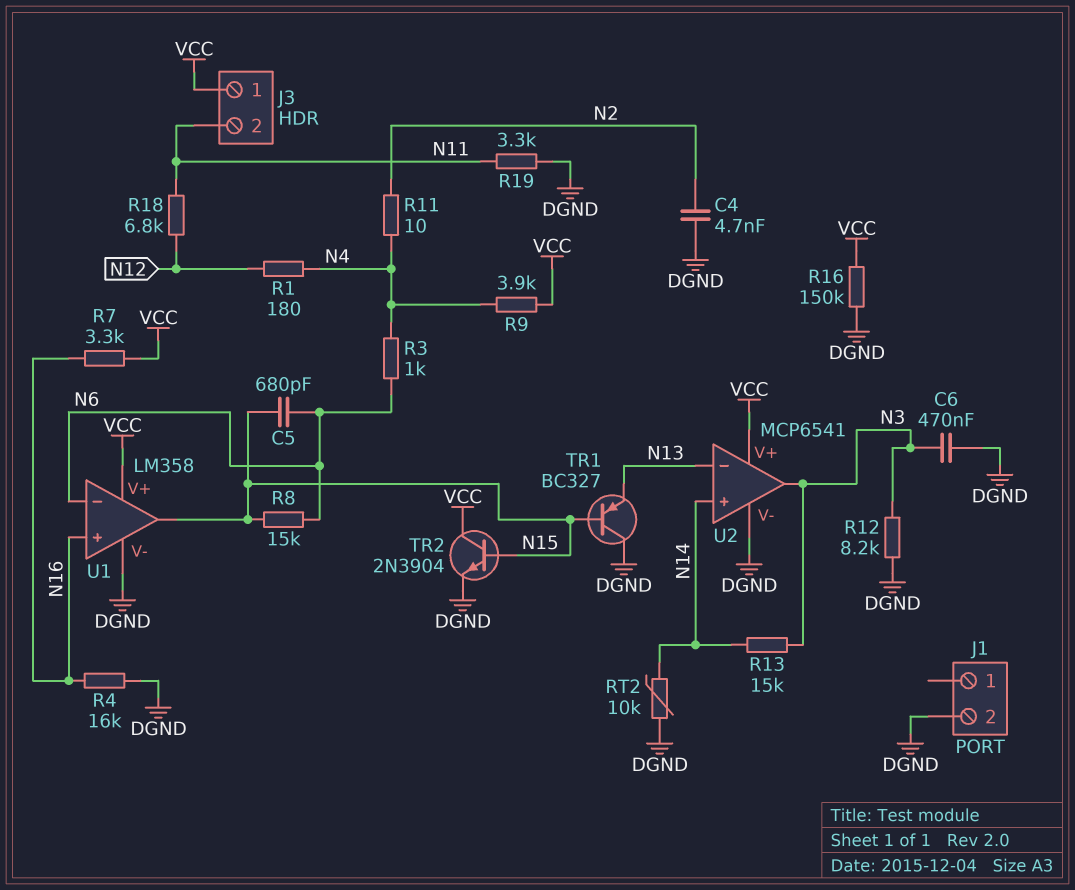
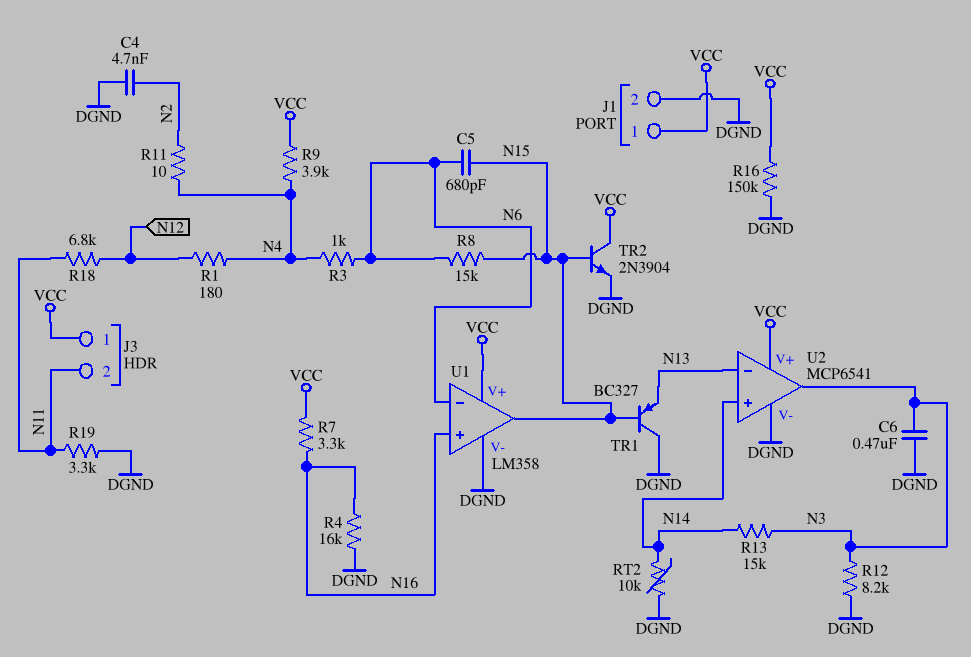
J1 pin 1: none -> VCC

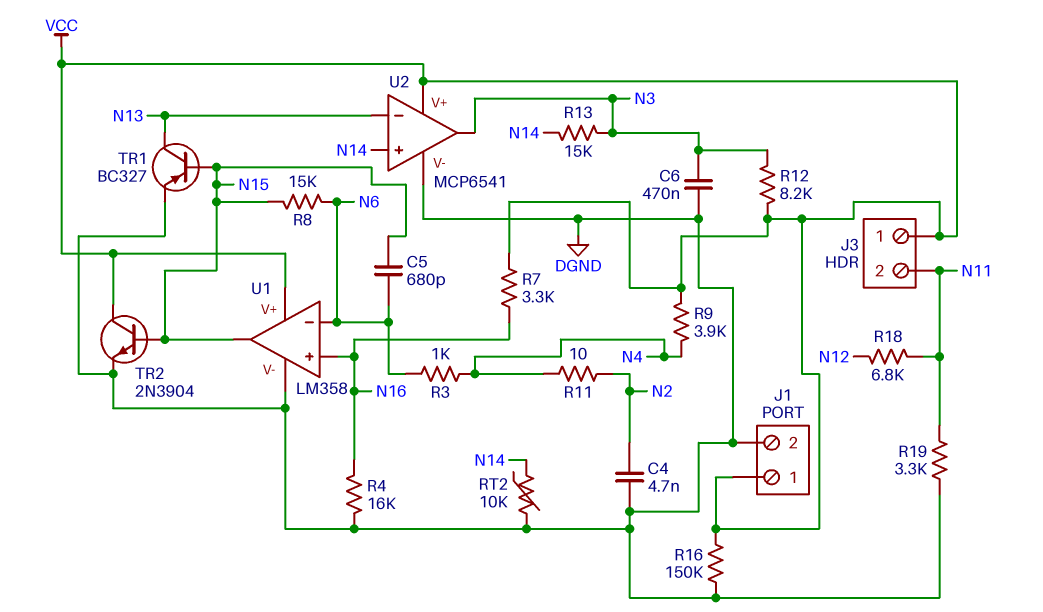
R1: 180 (N4, N12) -> none
R12: 8.2k (DGND, N3) -> 8.2k (N3, VCC)
TR1: PNP BC327 (B N15, C DGND, E N13) -> PNP BC327 (B N15, C N13, E DGND)

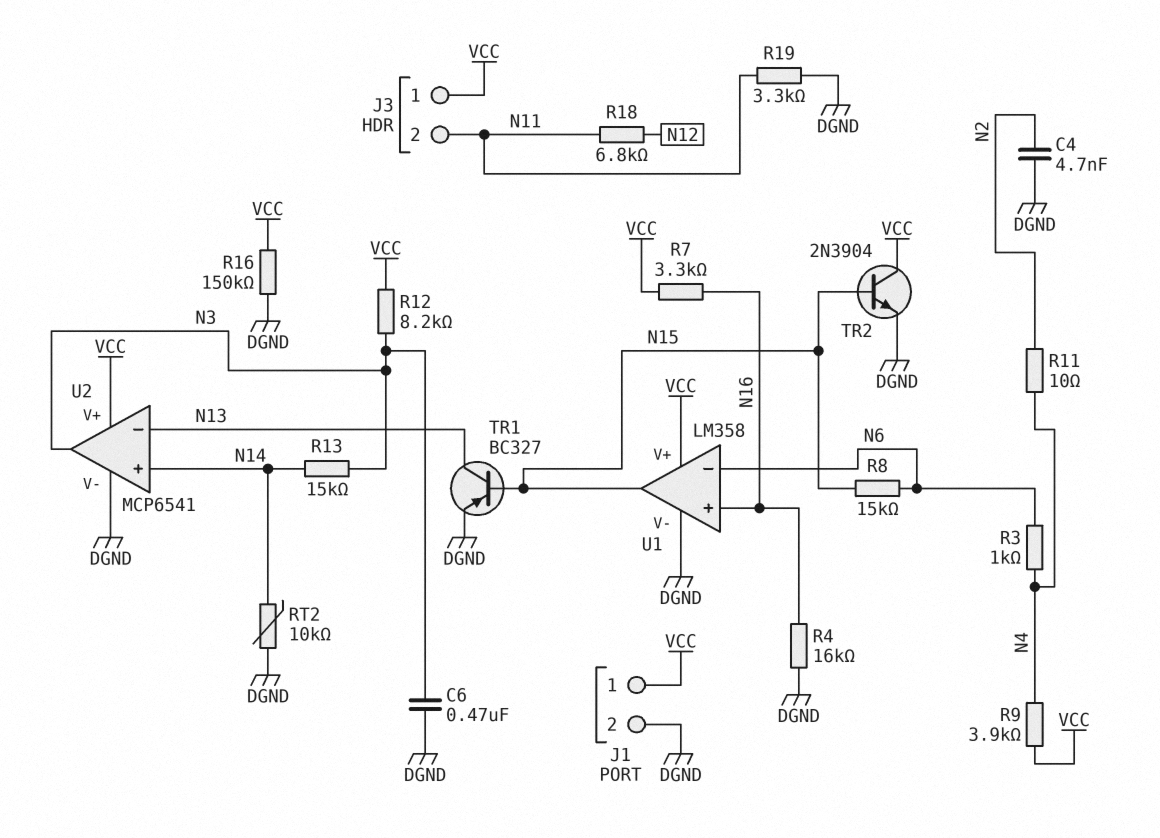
C5: 680pF (N6, N15) -> none

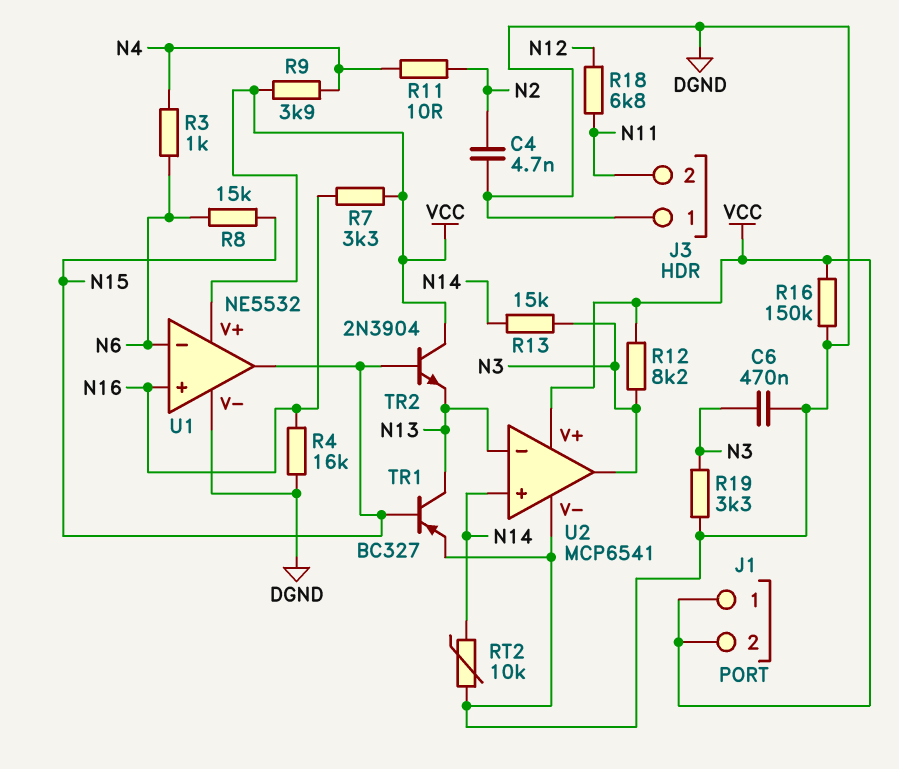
J1 pin 2: DGND -> VCC
J3 pin 1: VCC -> DGND
R19: 3.3k (DGND, N11) -> 3.3k (DGND, N3)
TR2: NPN 2N3904 (B N15, C VCC, E DGND) -> NPN 2N3904 (B N15, C VCC, E N13)
U1: LM358 -> NE5532

